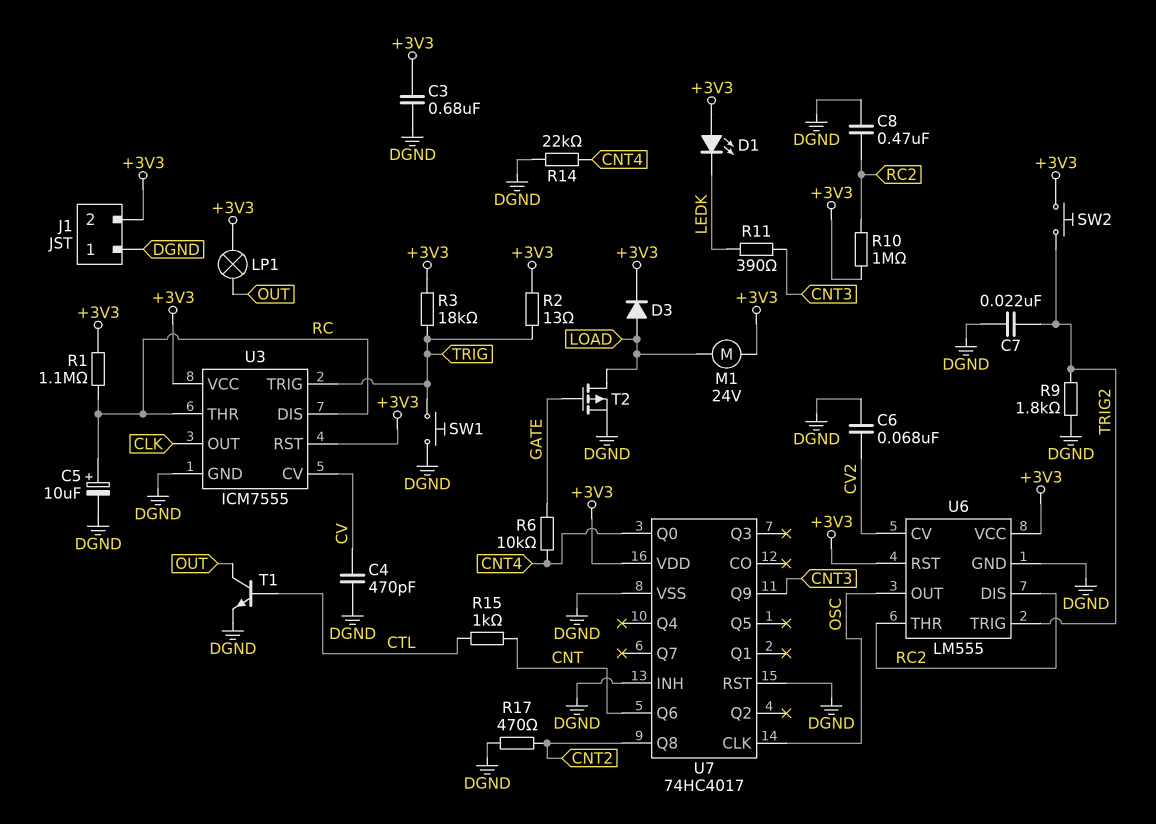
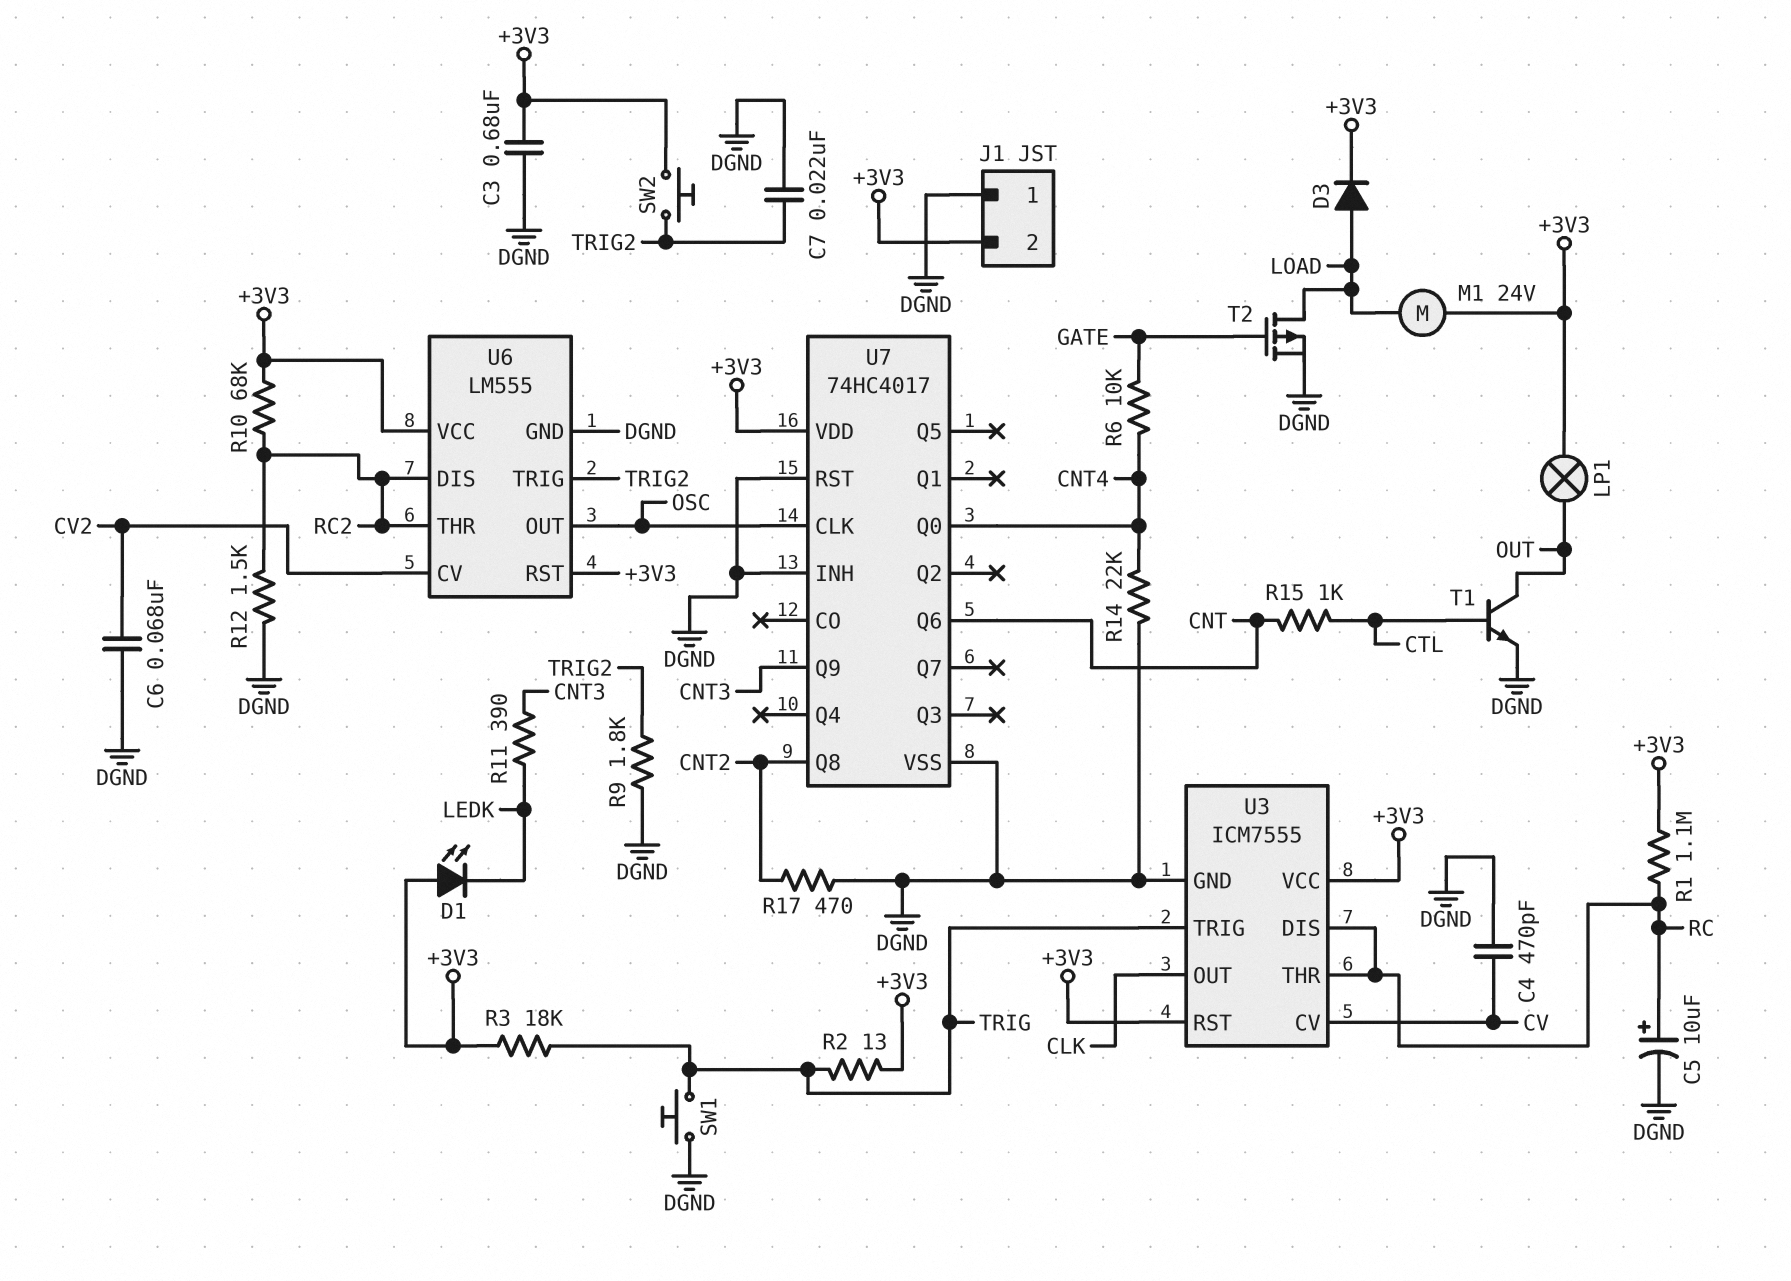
C8: 470nF (DGND, RC2) -> none
R10: 1M (+3V3, RC2) -> 68k (+3V3, RC2)
R12: none -> 1.5k (DGND, RC2)

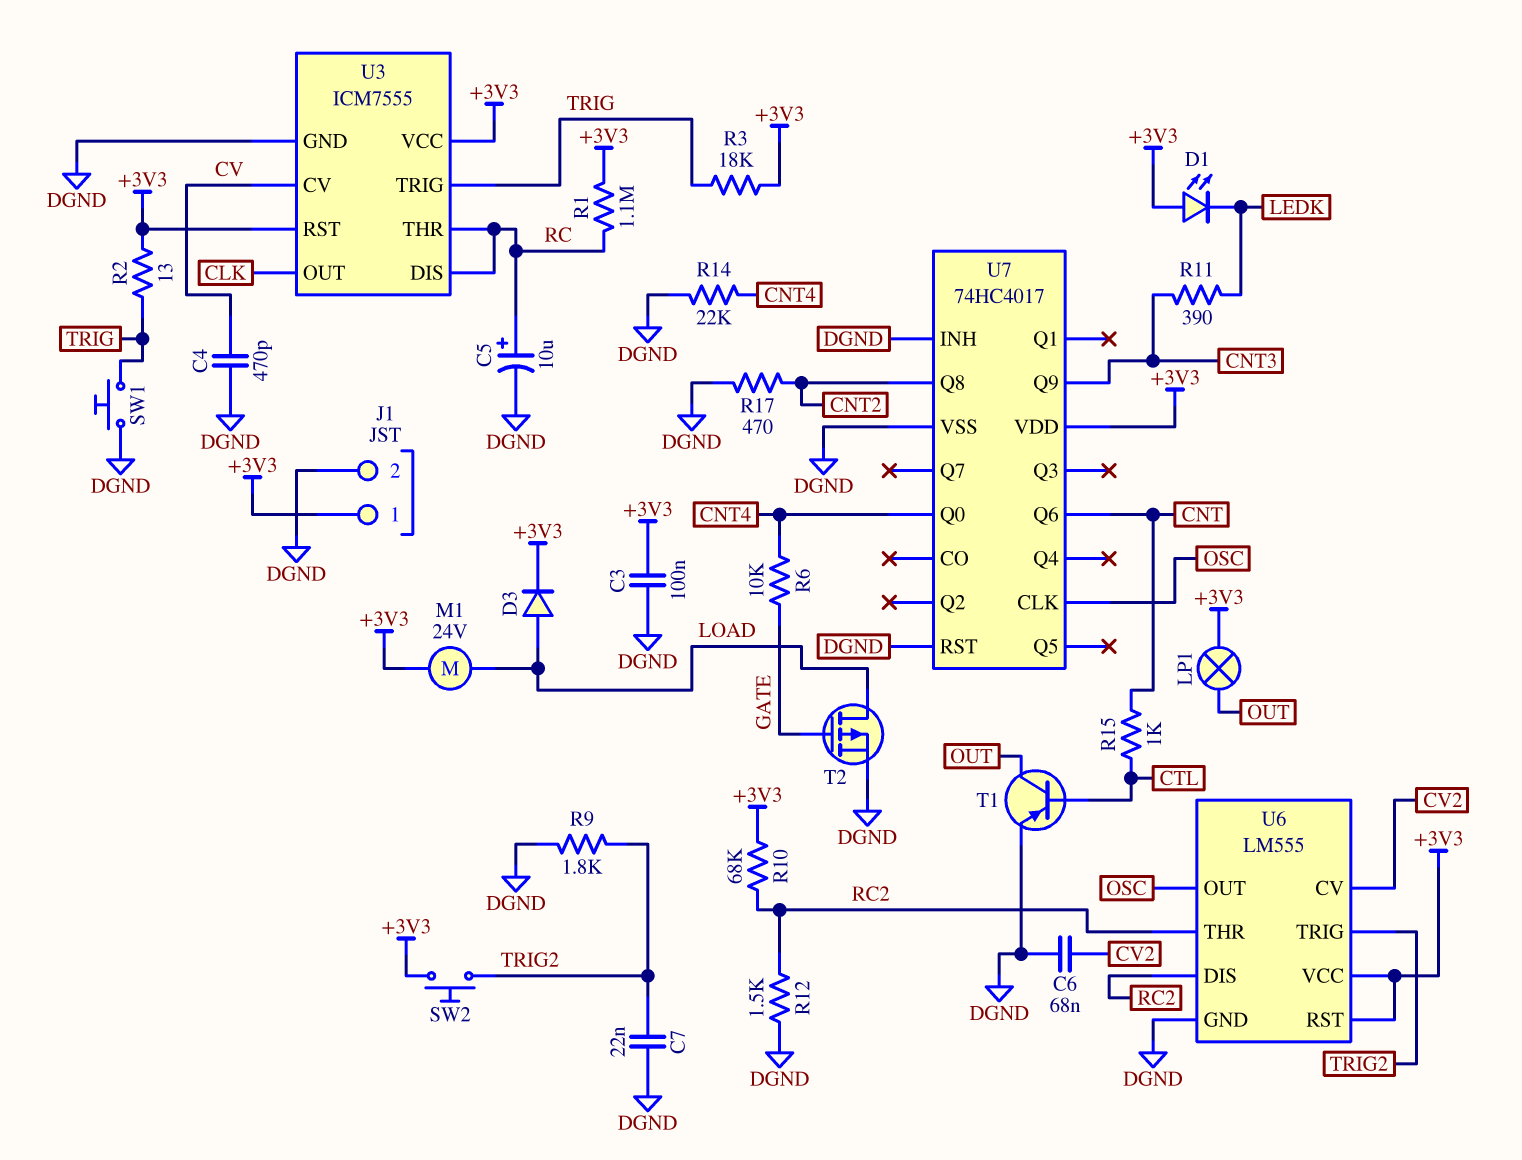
C3: 680nF (+3V3, DGND) -> 100nF (+3V3, DGND)
J1 pin 1: DGND -> +3V3
J1 pin 2: +3V3 -> DGND
T1: NPN (B CTL, C OUT, E DGND) -> PNP (B CTL, C OUT, E DGND)

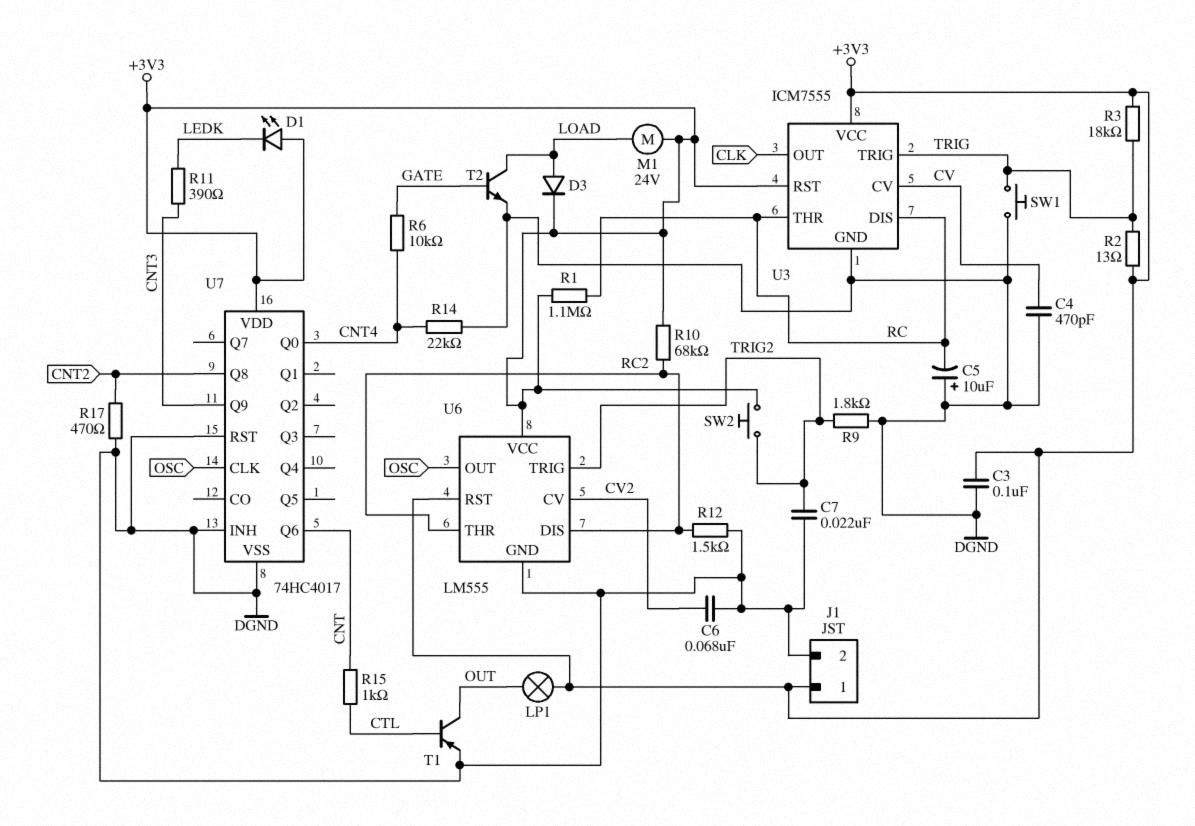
C5: 10uF (plus RC, minus DGND) -> 10uF (plus DGND, minus RC)
T2: PMOS (G GATE, D LOAD, S DGND) -> NPN (B GATE, C LOAD, E DGND)

